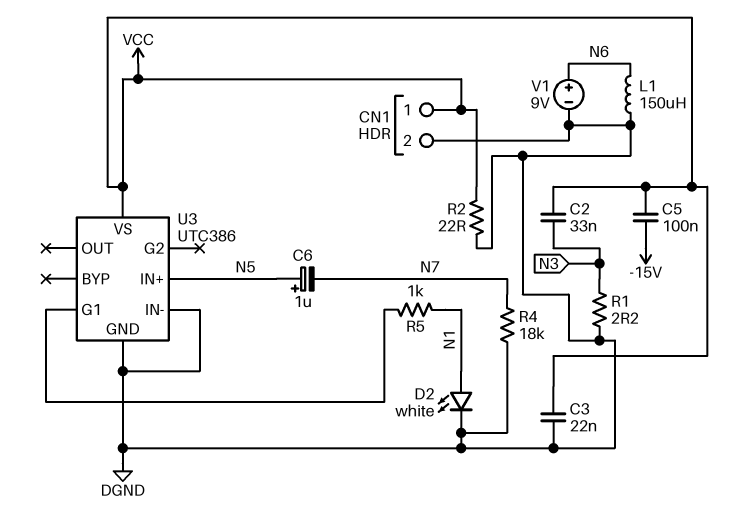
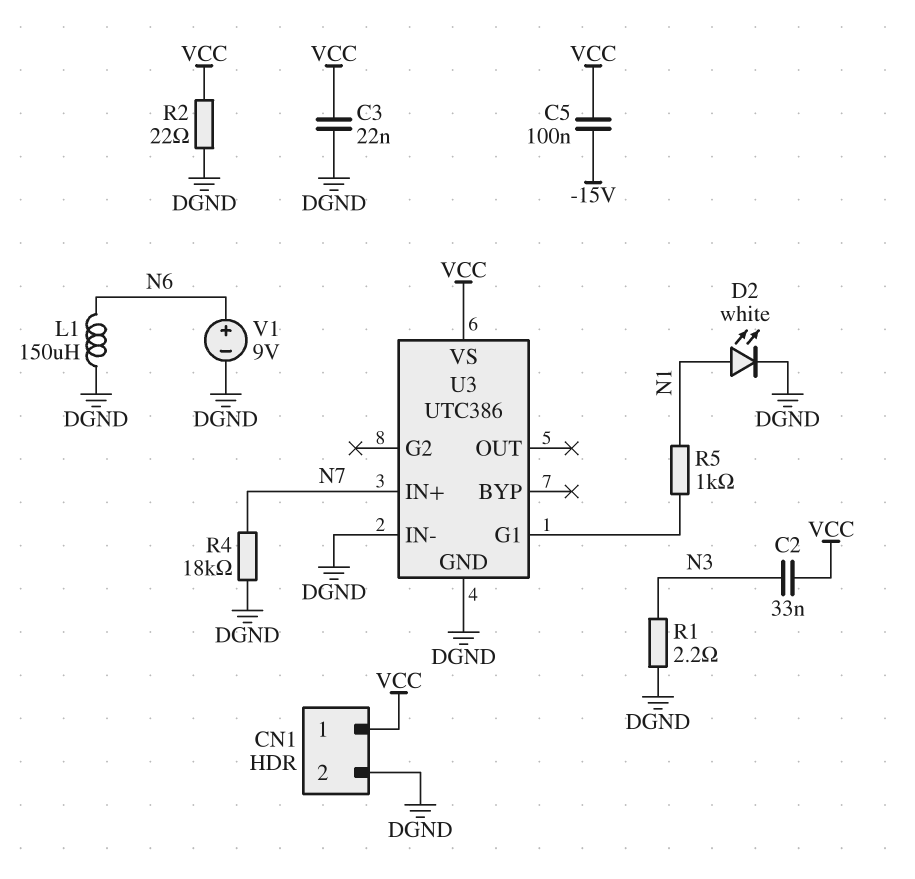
C6: 1uF (plus N5, minus N7) -> none
U3 pin IN+: N5 -> N7

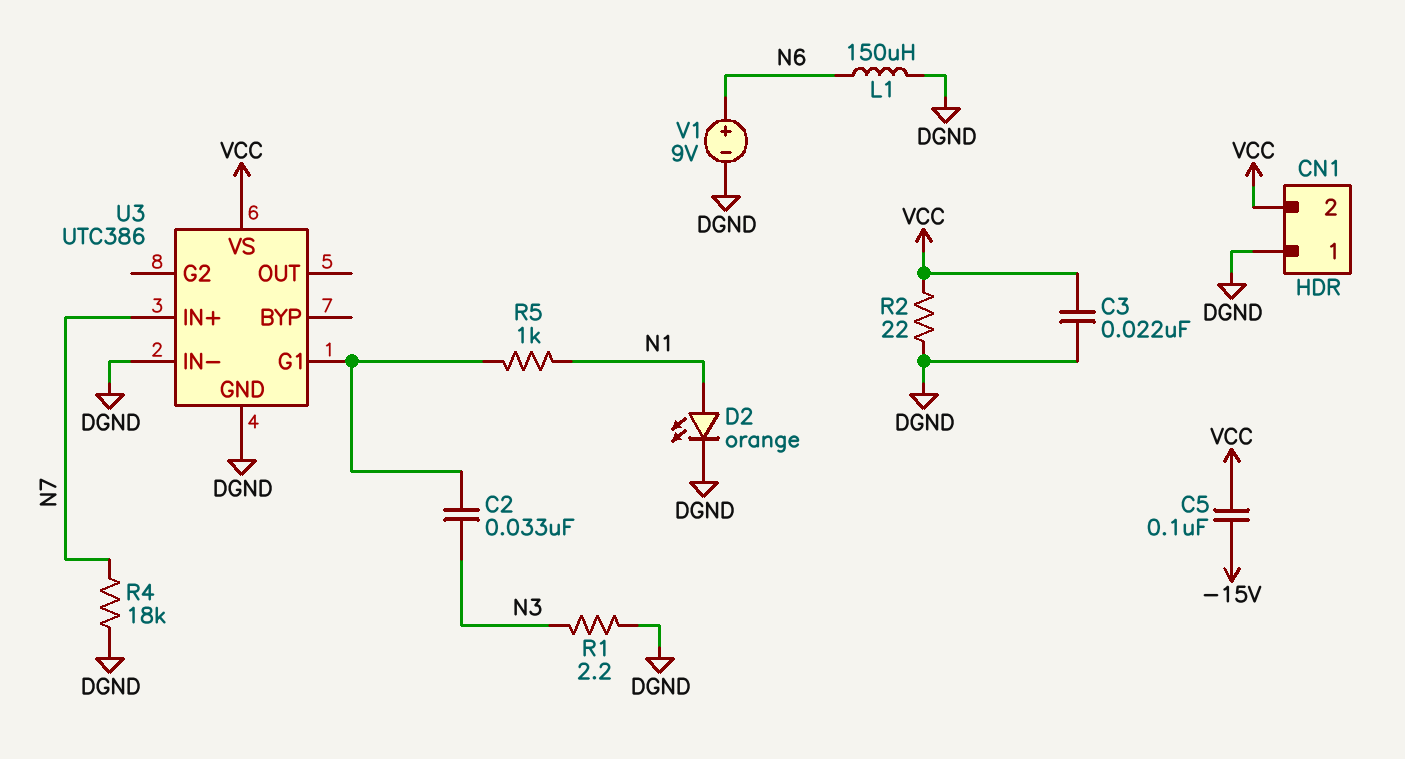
C2: 33nF (N3, VCC) -> 33nF (N3, U3/G1)
CN1 pin 1: VCC -> DGND
CN1 pin 2: DGND -> VCC
D2: LED white (A N1, K DGND) -> LED orange (A N1, K DGND)

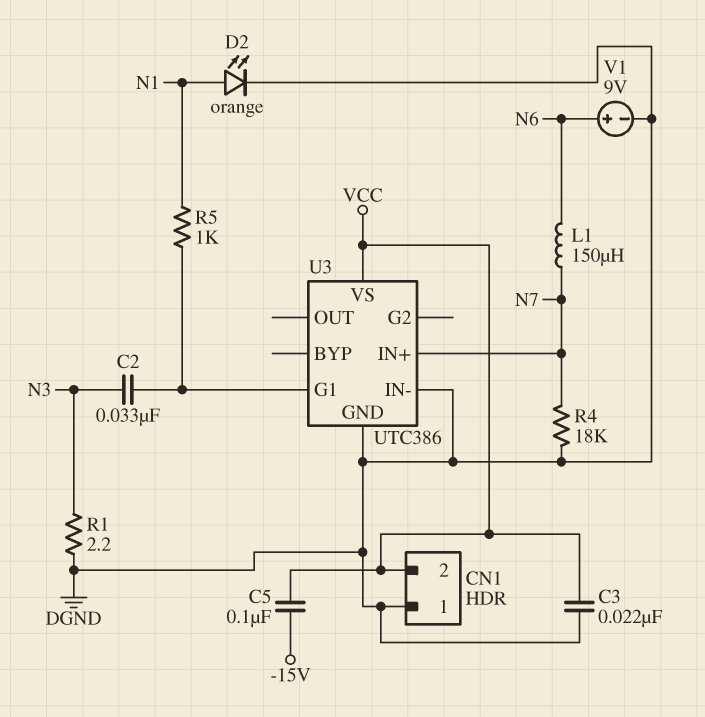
L1: 150uH (DGND, N6) -> 150uH (N6, N7)
R2: 22 (DGND, VCC) -> none

